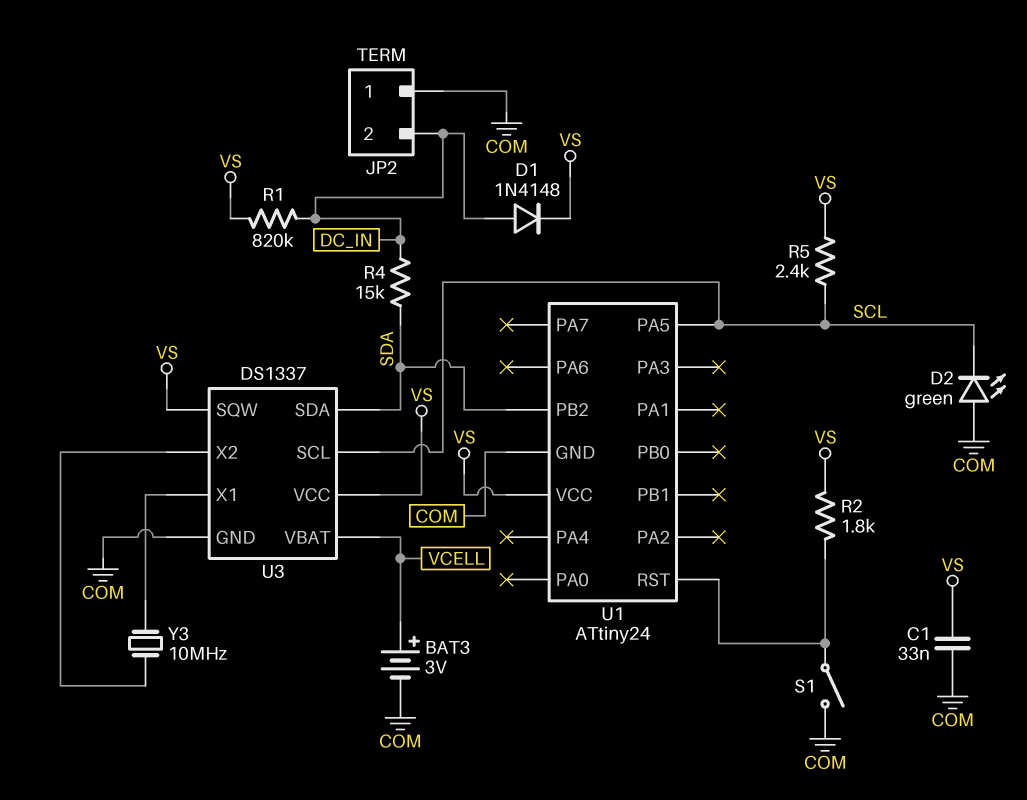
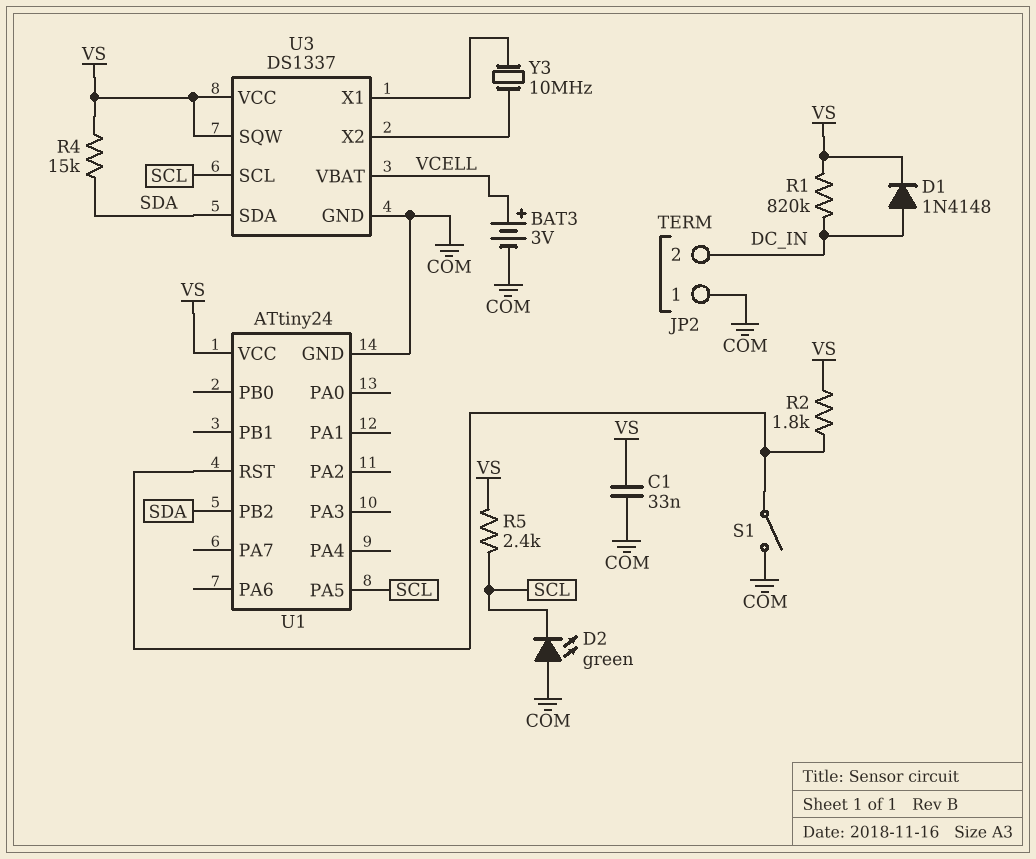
R4: 15k (DC_IN, SDA) -> 15k (SDA, VS)

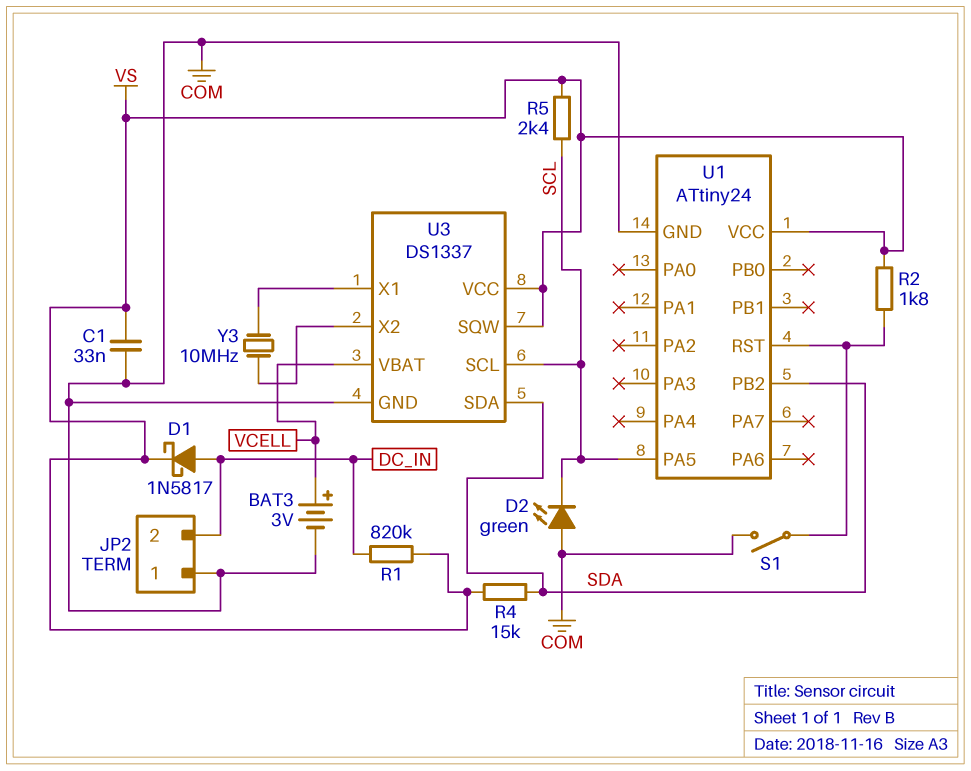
D1: diode 1N4148 (A DC_IN, K VS) -> schottky 1N5817 (A DC_IN, K VS)

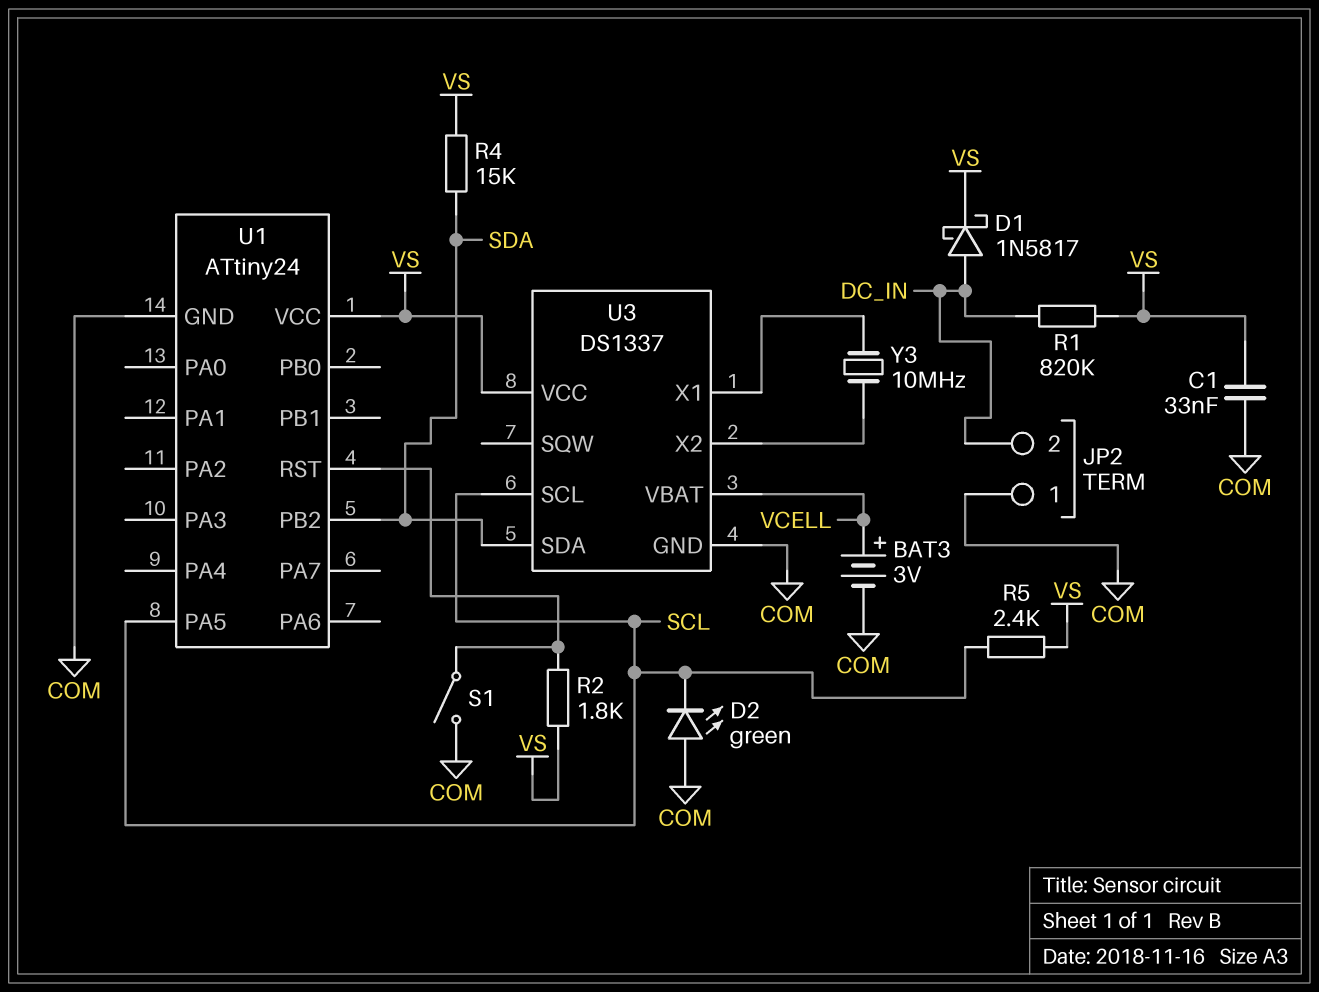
U3 pin SQW: VS -> none

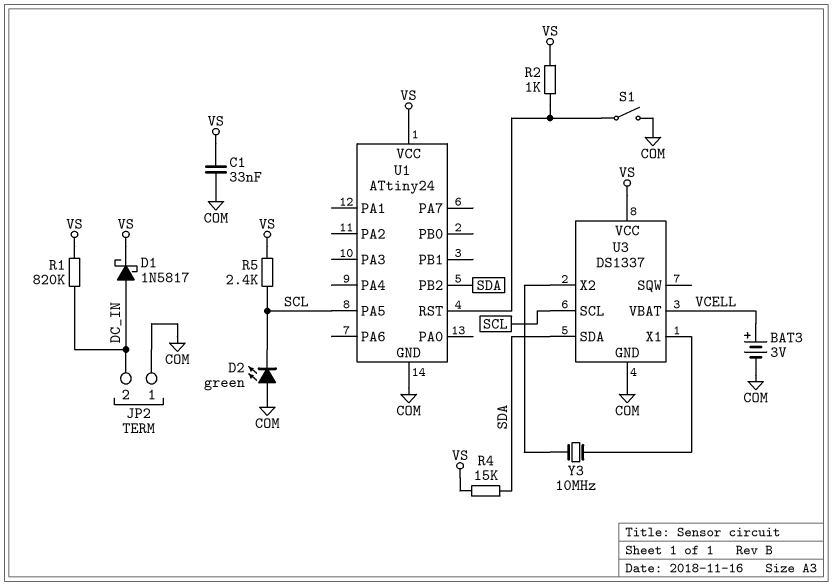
R2: 1.8k (U1/RST, VS) -> 1k (U1/RST, VS)

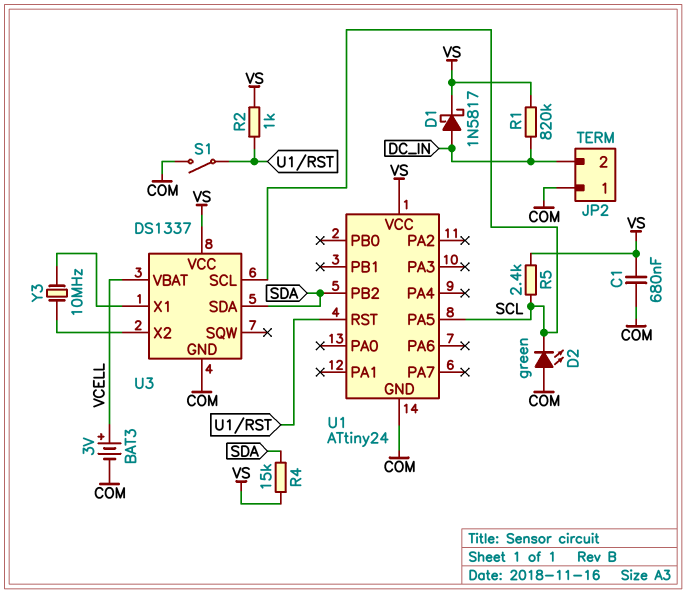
C1: 33nF (COM, VS) -> 680nF (COM, VS)

